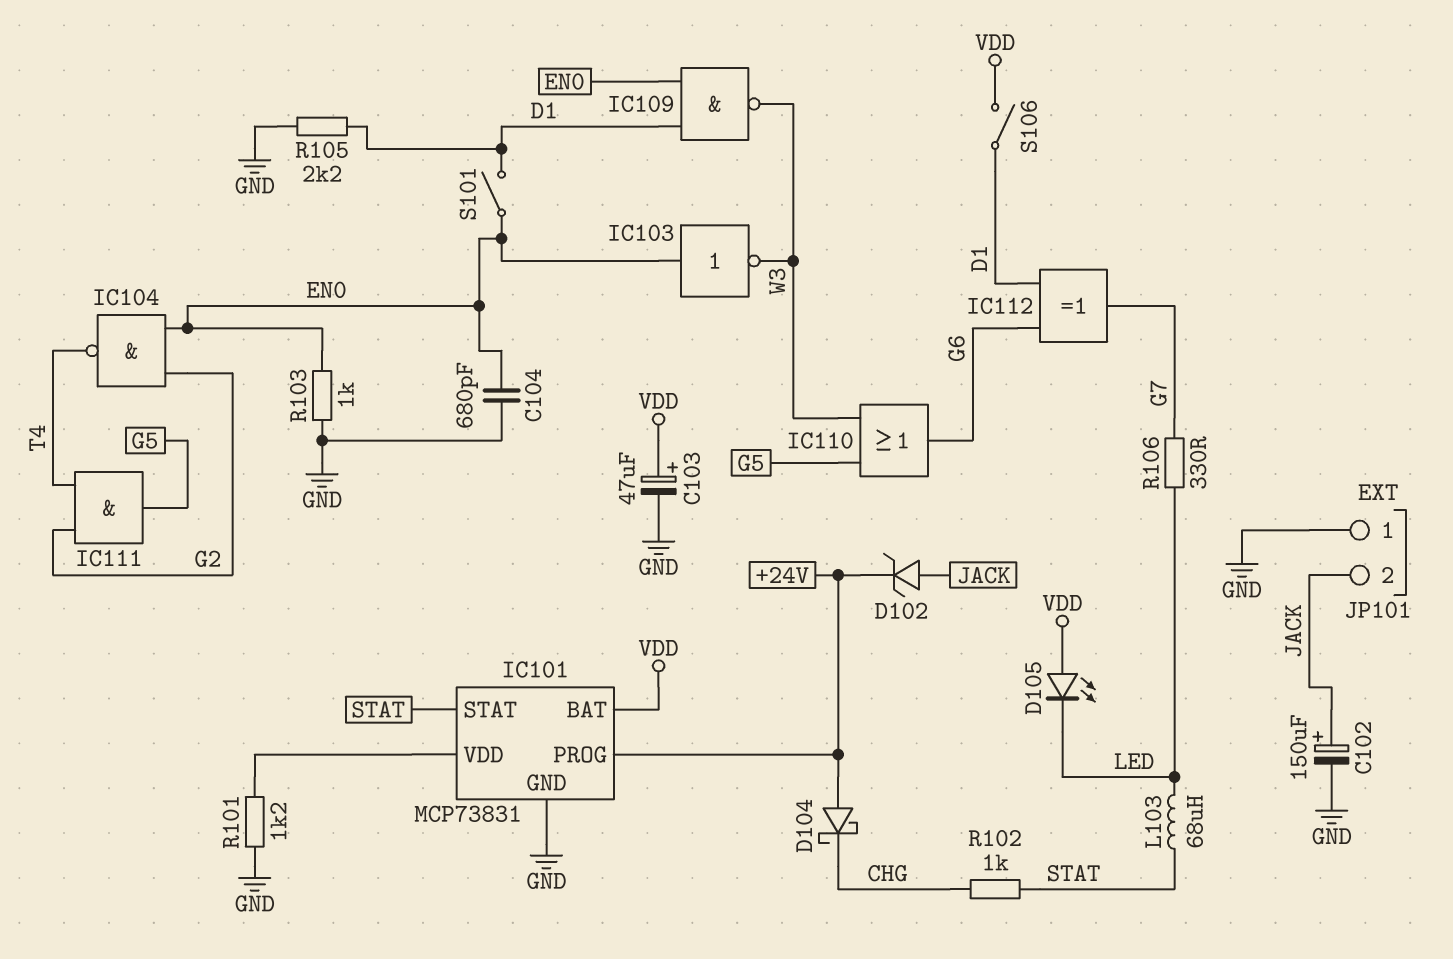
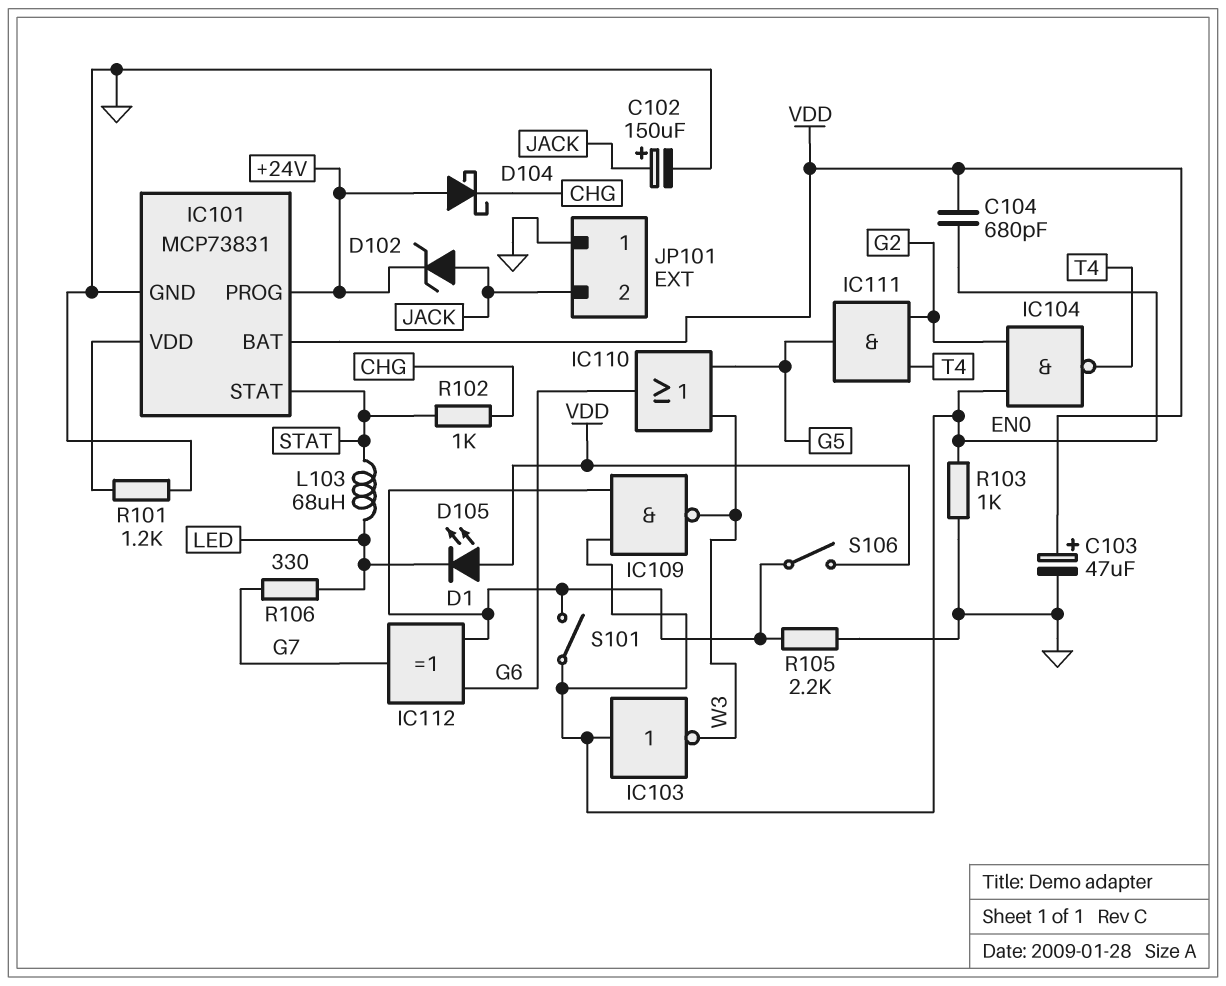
C104: 680pF (EN0, GND) -> 680pF (EN0, VDD)

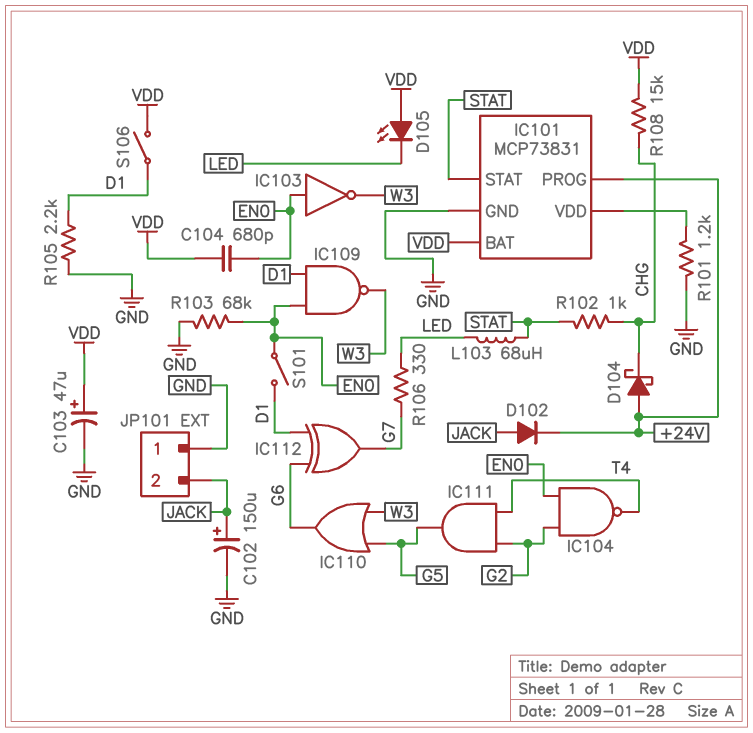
D102: zener (A JACK, K +24V) -> diode (A JACK, K +24V)
R103: 1k (EN0, GND) -> 68k (EN0, GND)
R108: none -> 15k (CHG, VDD)

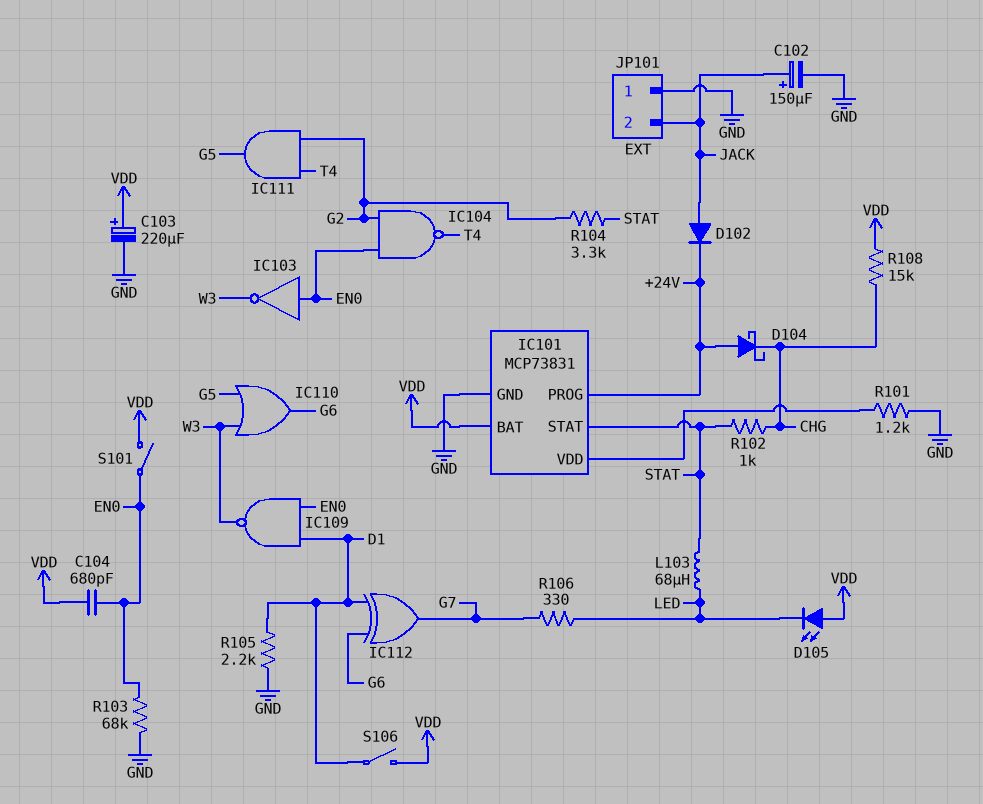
C103: 47uF (plus VDD, minus GND) -> 220uF (plus VDD, minus GND)
R104: none -> 3.3k (G2, STAT)
S101: switch (D1, EN0) -> switch (EN0, VDD)

